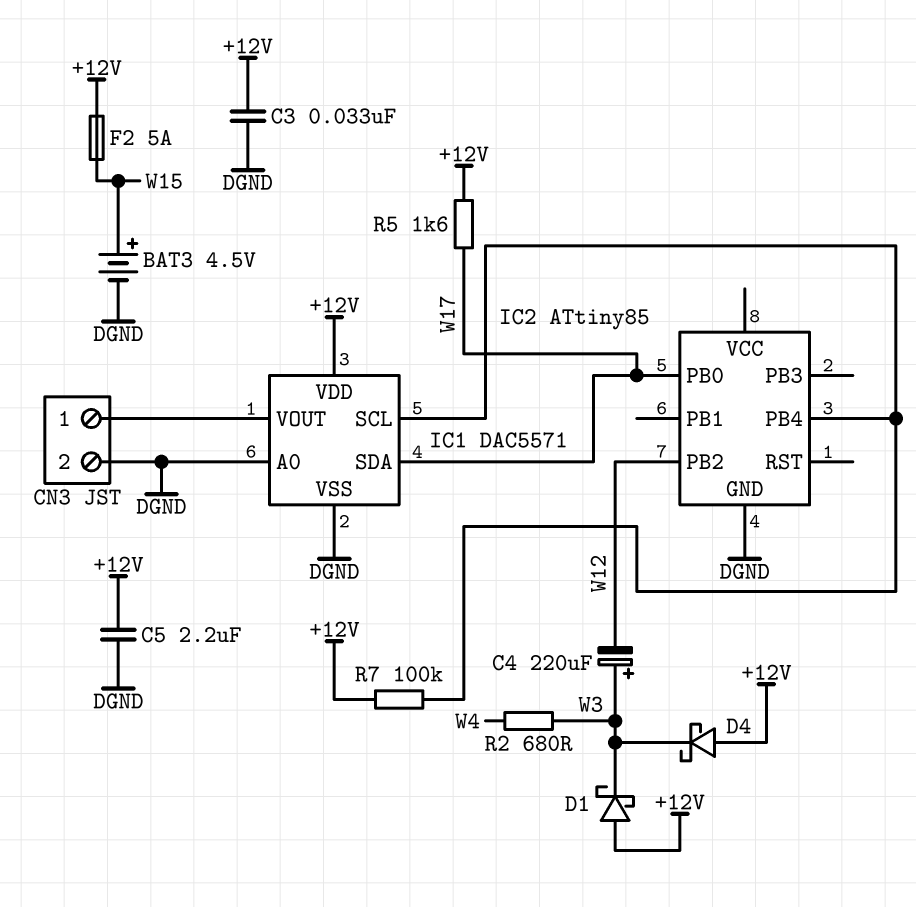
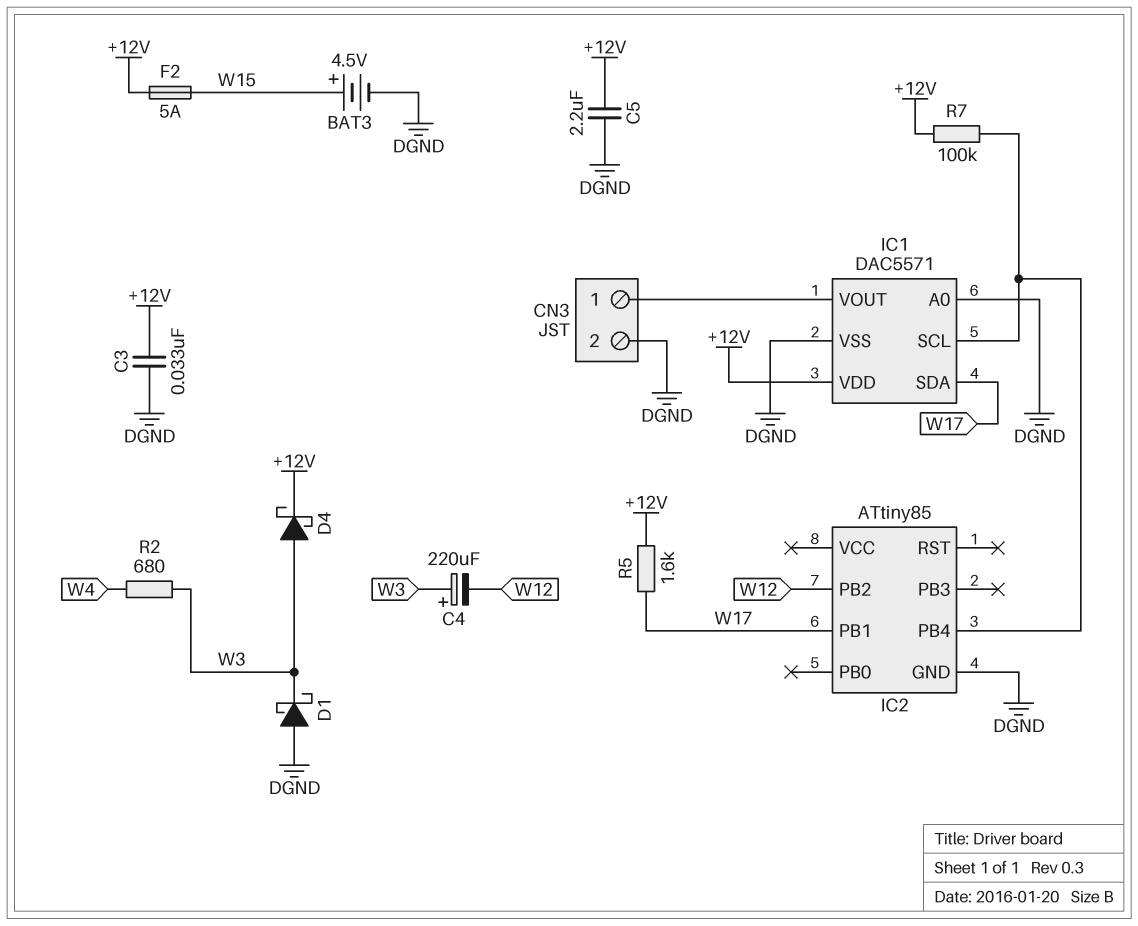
D1: schottky (A +12V, K W3) -> schottky (A DGND, K W3)
D4: schottky (A +12V, K W3) -> schottky (A W3, K +12V)
IC2 pin PB0: W17 -> none
IC2 pin PB1: none -> W17

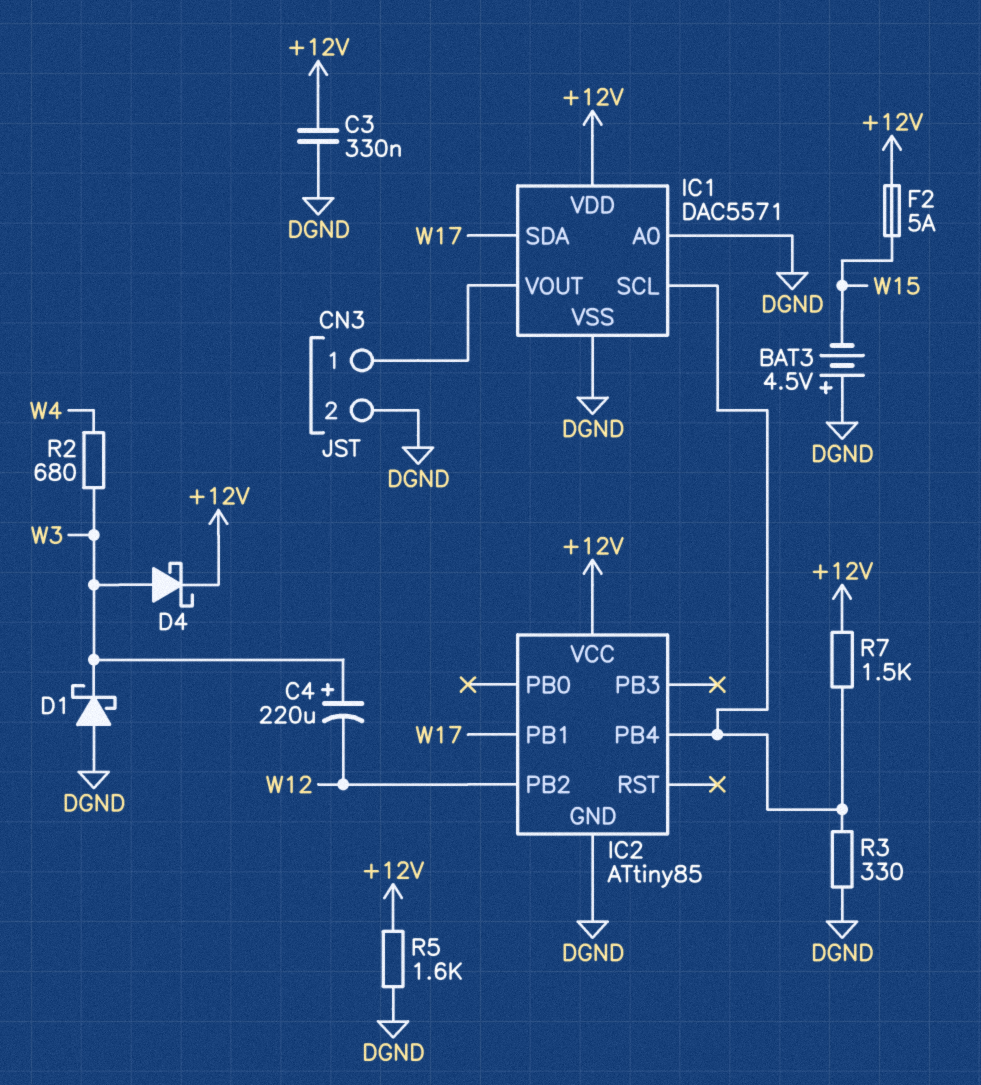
BAT3: 4.5V (plus W15, minus DGND) -> 4.5V (plus DGND, minus W15)
C3: 33nF (+12V, DGND) -> 330nF (+12V, DGND)
C5: 2.2uF (+12V, DGND) -> none
IC2 pin VCC: none -> +12V
R3: none -> 330 (DGND, IC1/SCL)
R5: 1.6k (+12V, W17) -> 1.6k (+12V, DGND)
R7: 100k (+12V, IC1/SCL) -> 1.5k (+12V, IC1/SCL)

